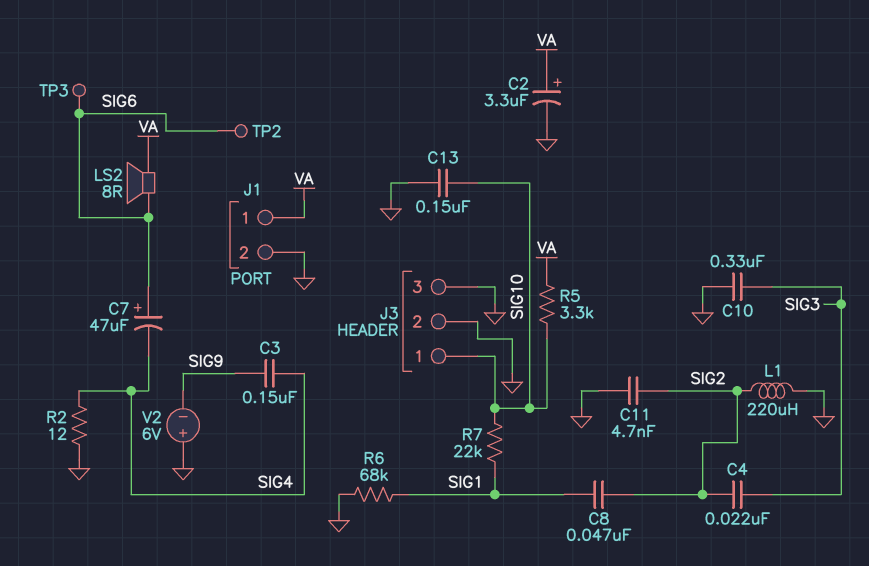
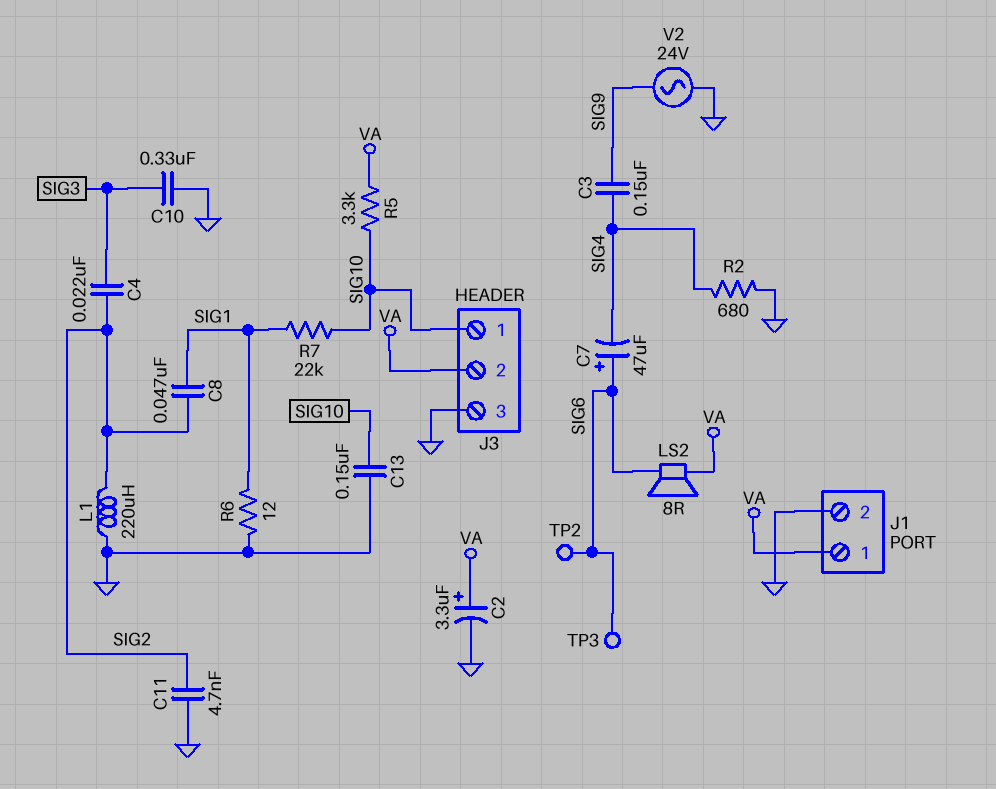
J3 pin 2: GND -> VA
R2: 12 (GND, SIG4) -> 680 (GND, SIG4)
R6: 68k (GND, SIG1) -> 12 (GND, SIG1)
V2: 6V (plus GND, minus SIG9) -> AC 24V (GND, SIG9)

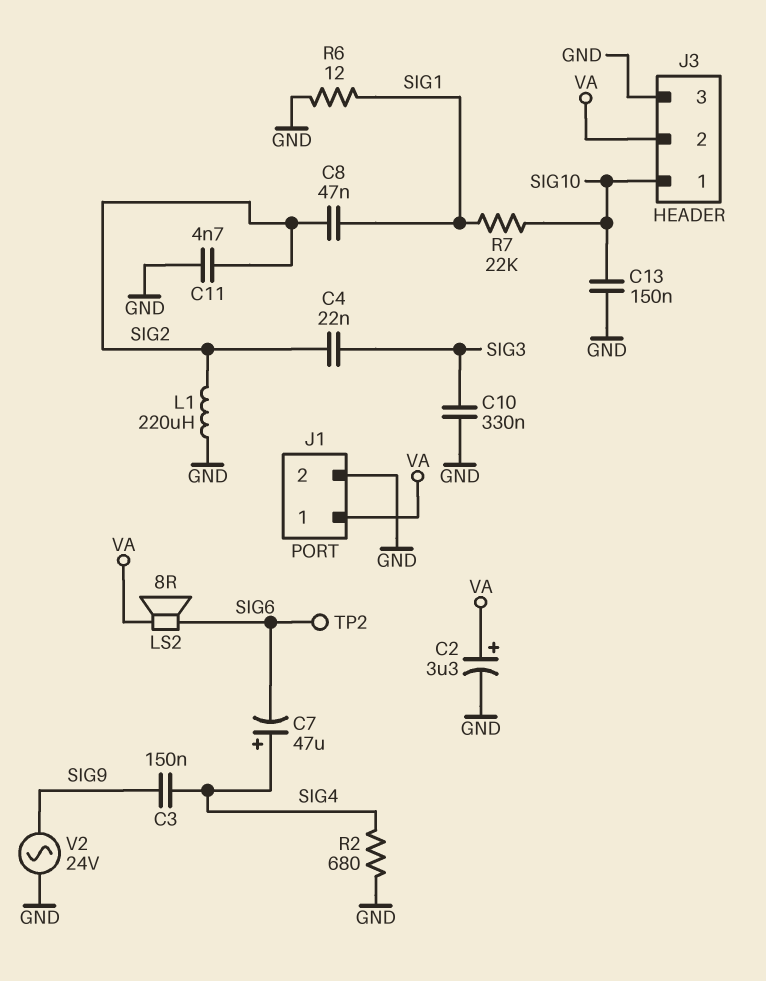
C7: 47uF (plus SIG6, minus SIG4) -> 47uF (plus SIG4, minus SIG6)
R5: 3.3k (SIG10, VA) -> none
TP3: test point (SIG6) -> none

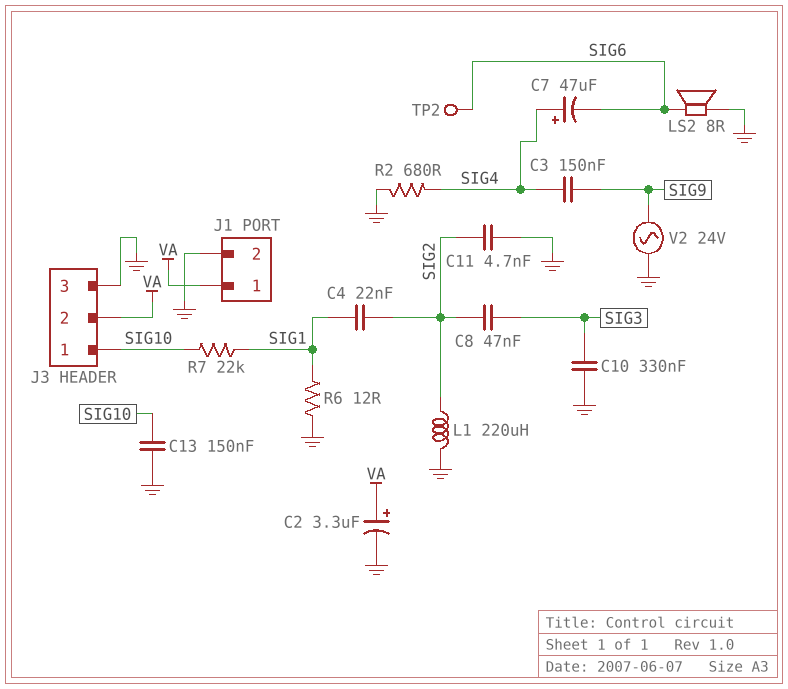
C4: 22nF (SIG2, SIG3) -> 22nF (SIG1, SIG2)
C8: 47nF (SIG1, SIG2) -> 47nF (SIG2, SIG3)
LS2: speaker 8R (SIG6, VA) -> speaker 8R (GND, SIG6)

